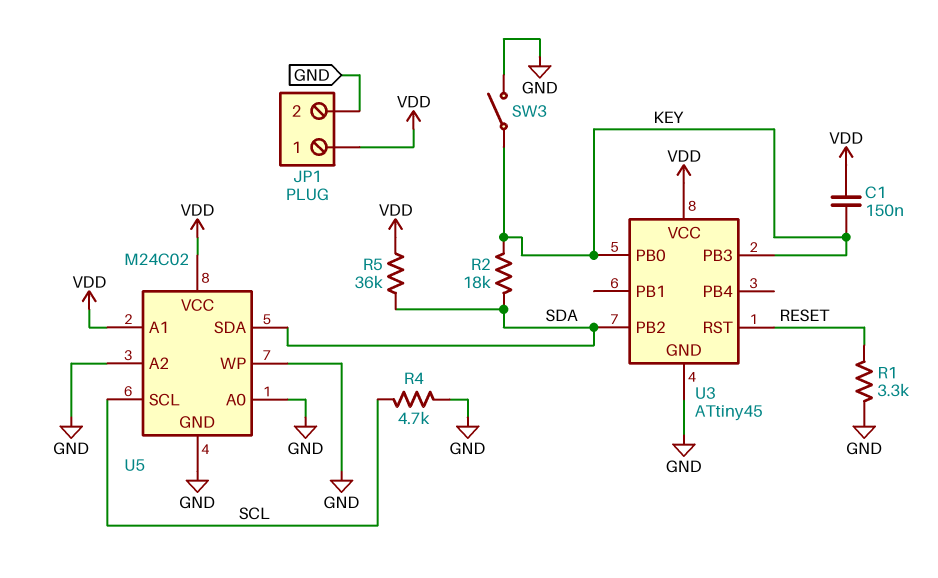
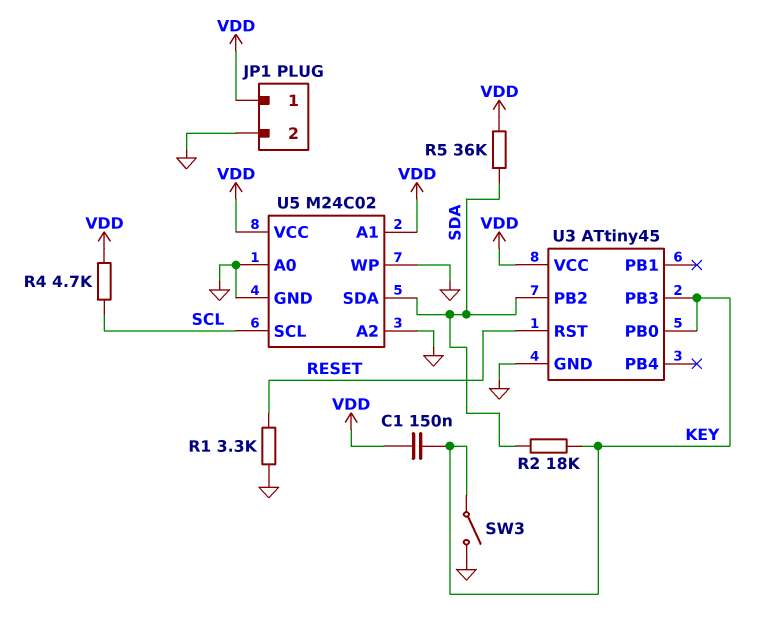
R4: 4.7k (GND, SCL) -> 4.7k (SCL, VDD)

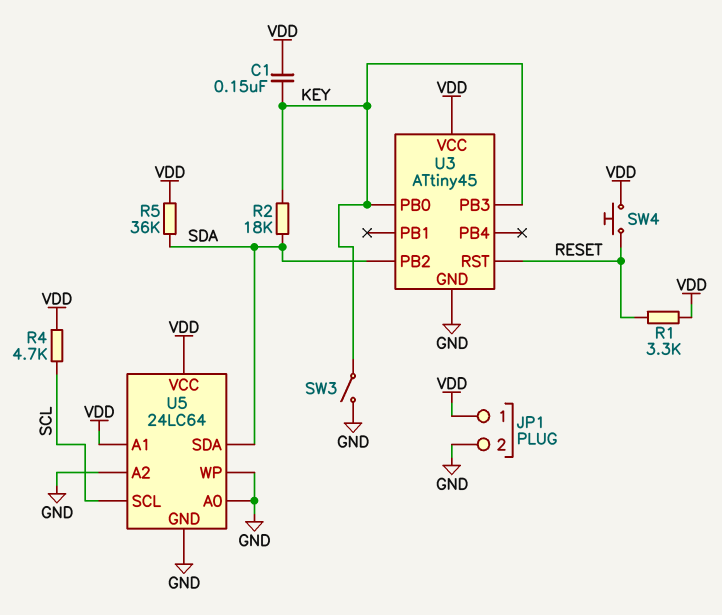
R1: 3.3k (GND, RESET) -> 3.3k (RESET, VDD)
SW4: none -> button (RESET, VDD)
U5: M24C02 -> 24LC64

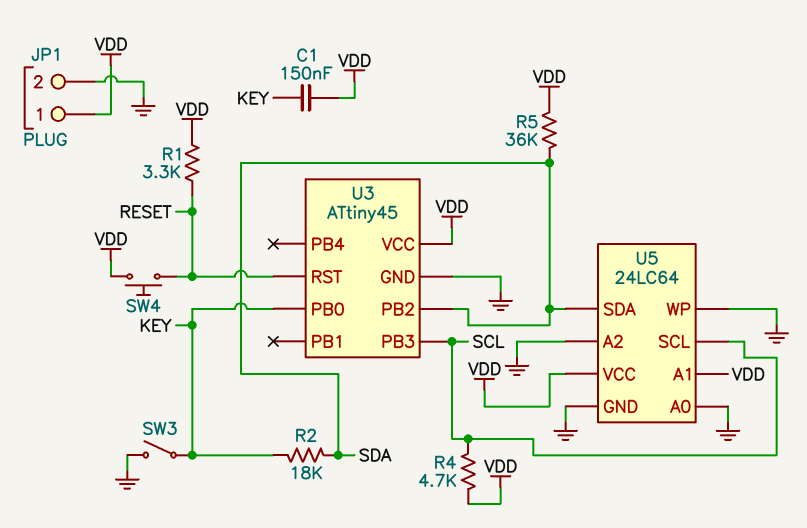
U3 pin PB3: KEY -> SCL

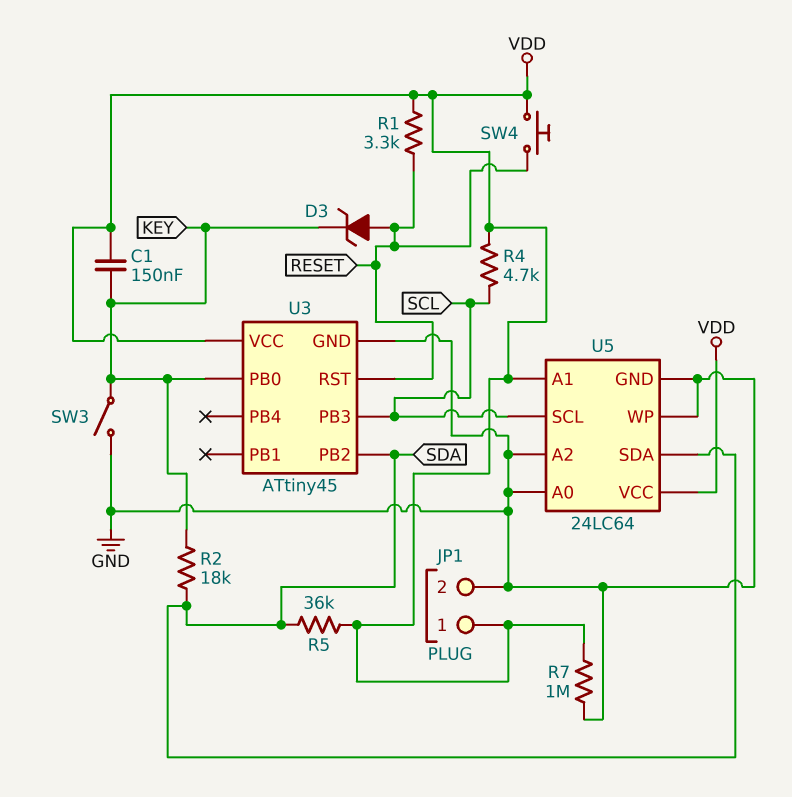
D3: none -> zener (A RESET, K KEY)
R7: none -> 1M (GND, VDD)

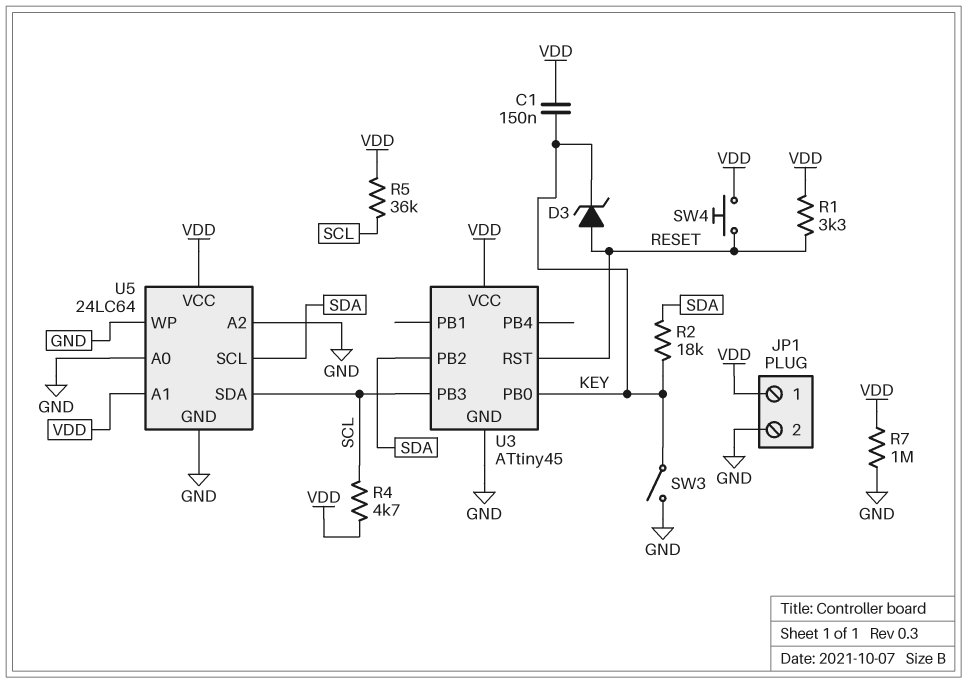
R5: 36k (SDA, VDD) -> 36k (SCL, VDD)
U5 pin SCL: SCL -> SDA
U5 pin SDA: SDA -> SCL

